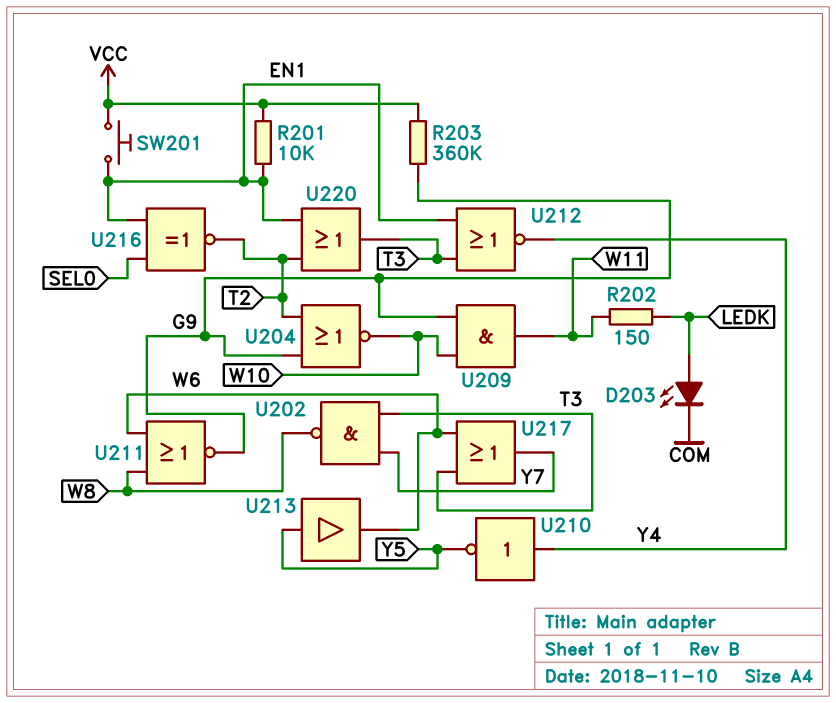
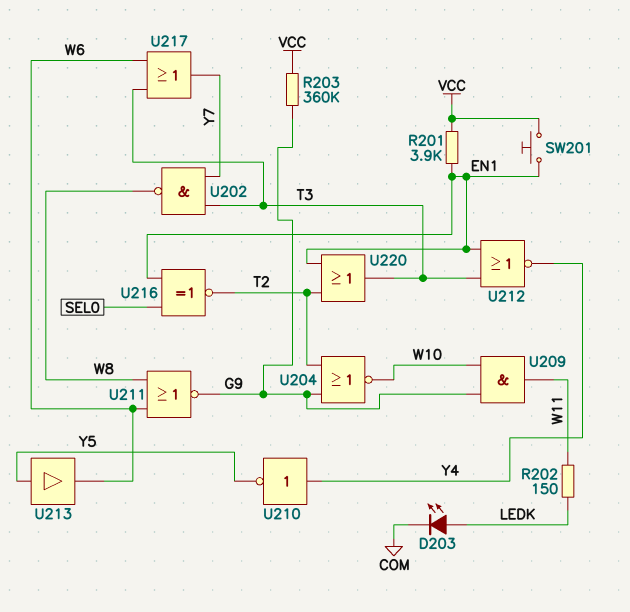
R201: 10k (EN1, VCC) -> 3.9k (EN1, VCC)

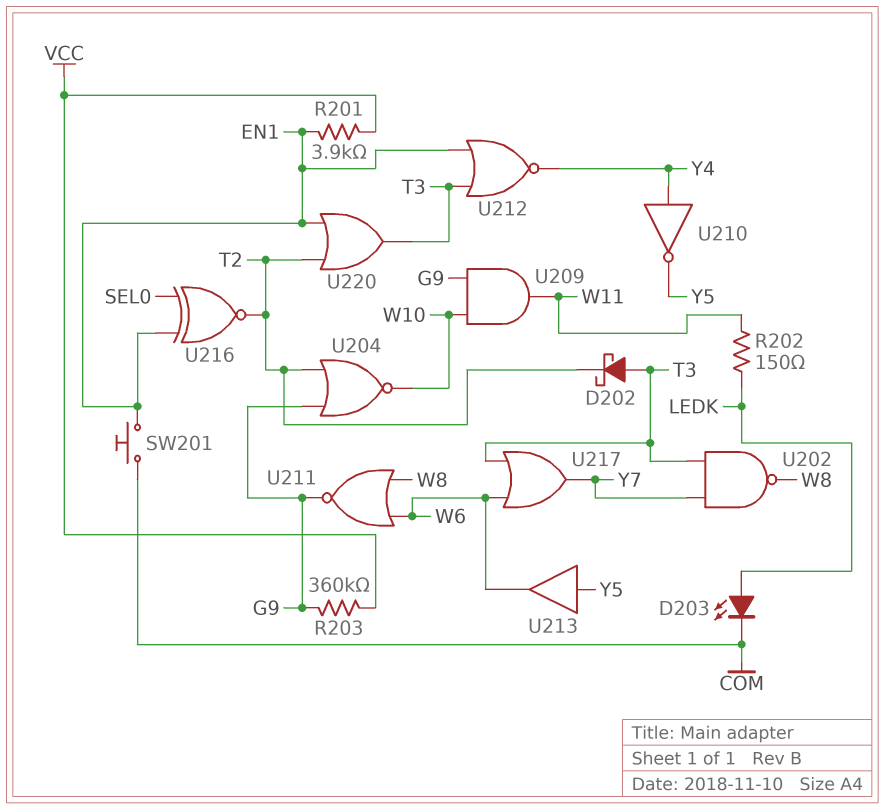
D202: none -> schottky (A T3, K T2)
SW201: button (EN1, VCC) -> button (COM, EN1)

